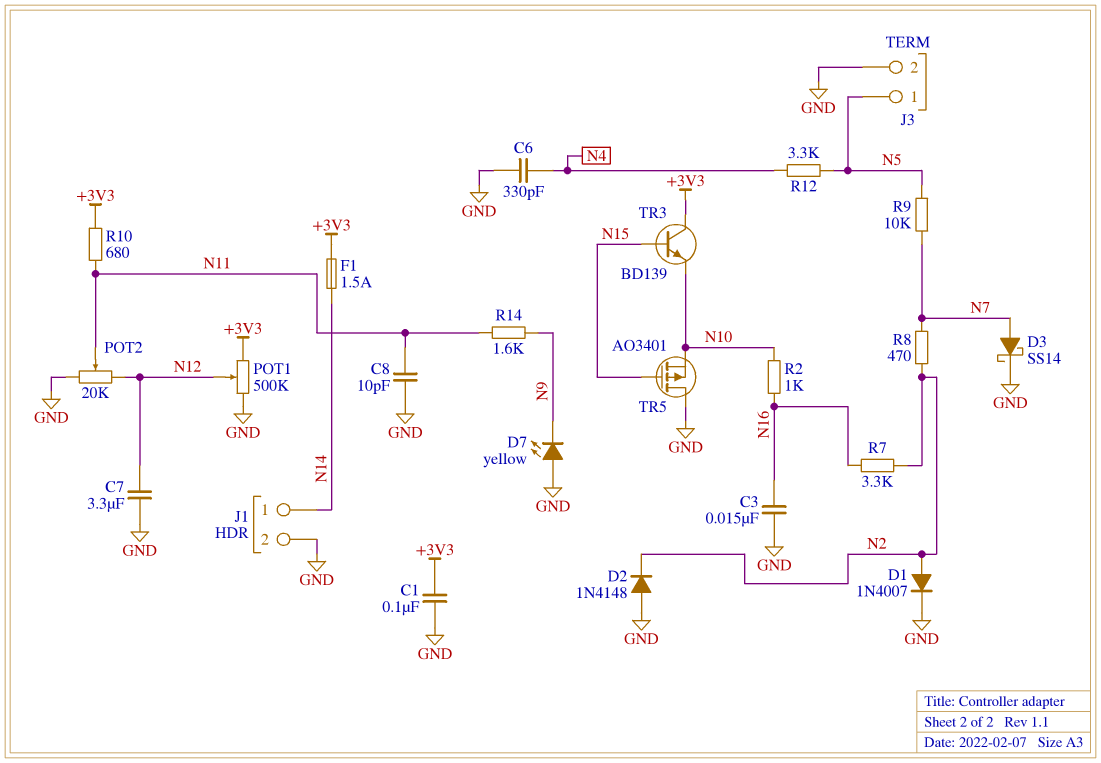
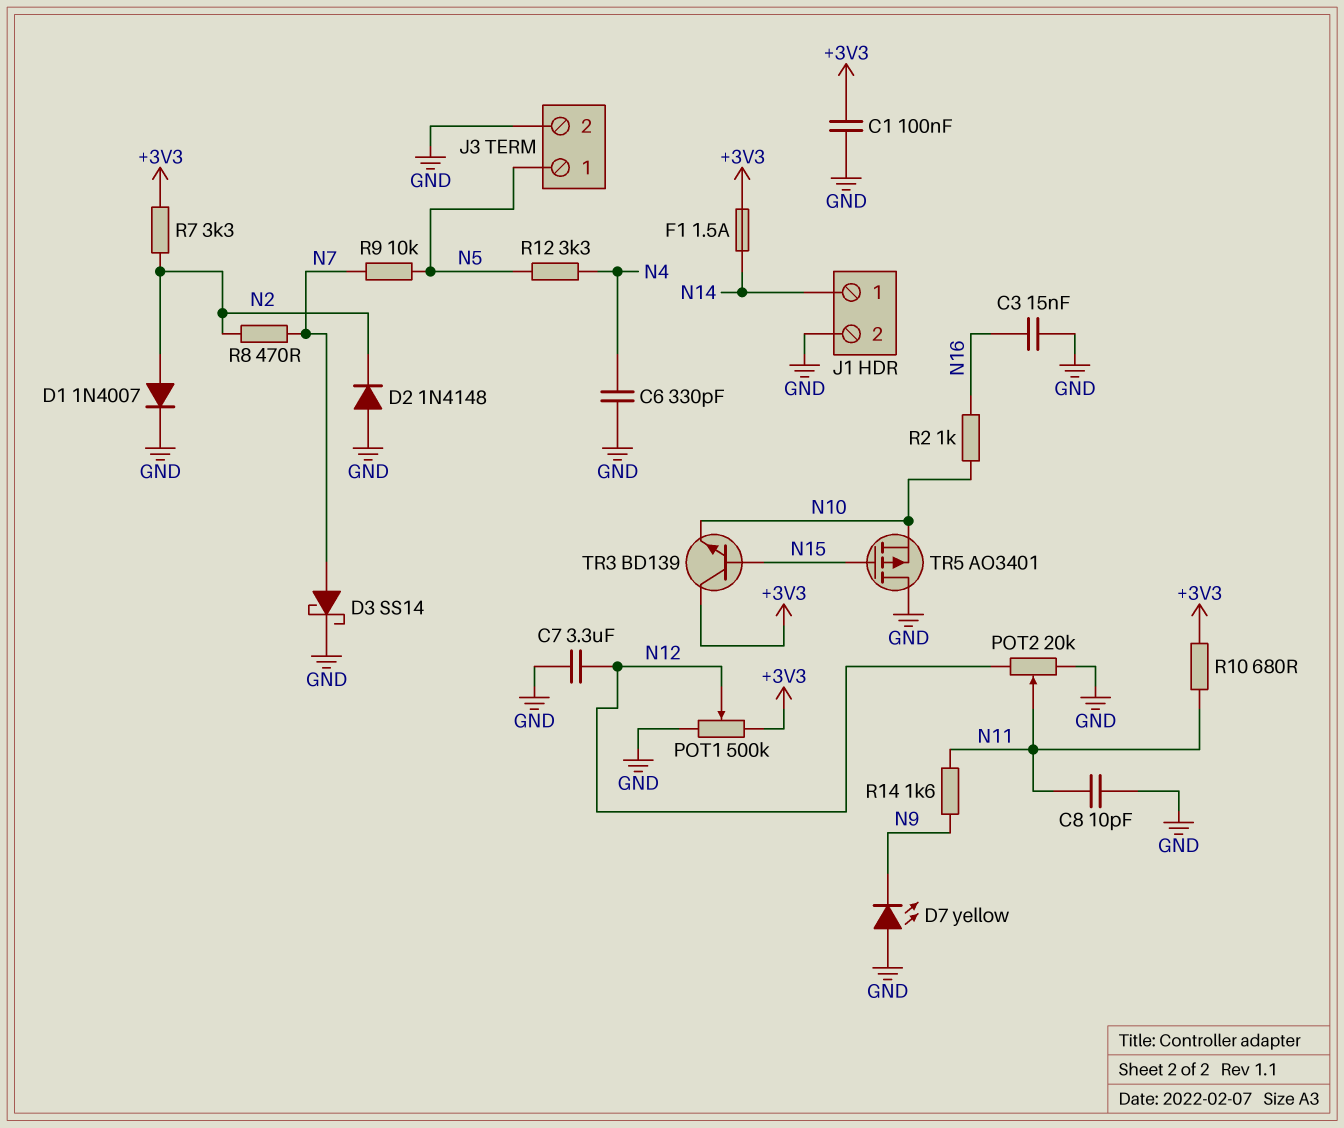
R7: 3.3k (N2, N16) -> 3.3k (+3V3, N2)

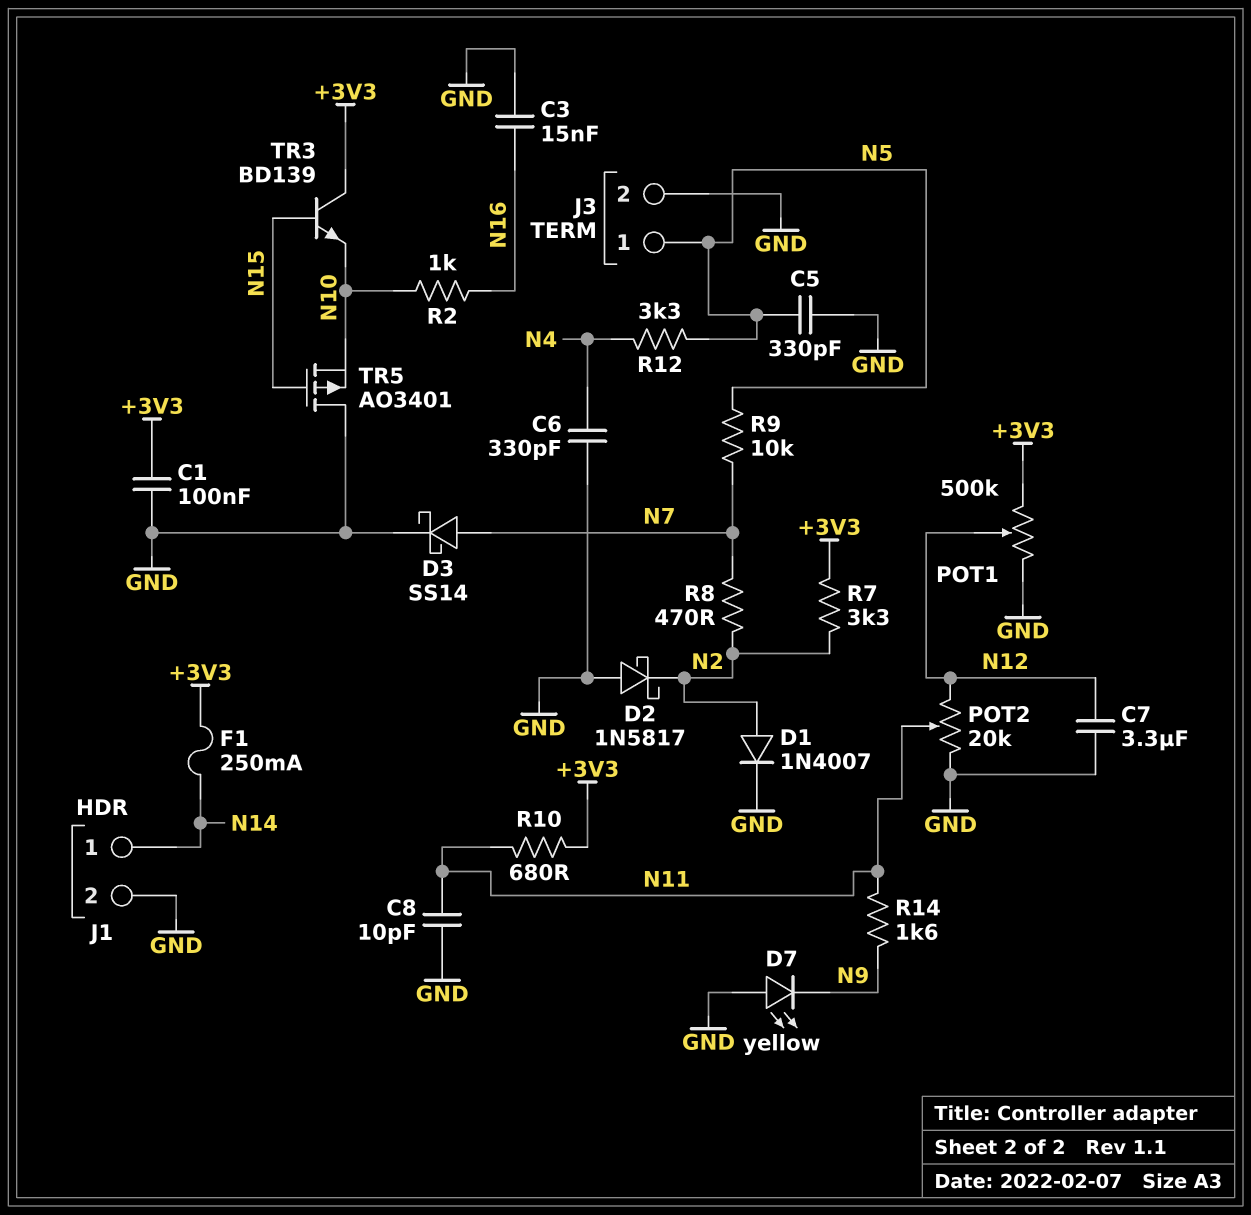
C5: none -> 330pF (GND, N5)
D2: diode 1N4148 (A GND, K N2) -> schottky 1N5817 (A GND, K N2)
F1: 1.5A (+3V3, N14) -> 250mA (+3V3, N14)

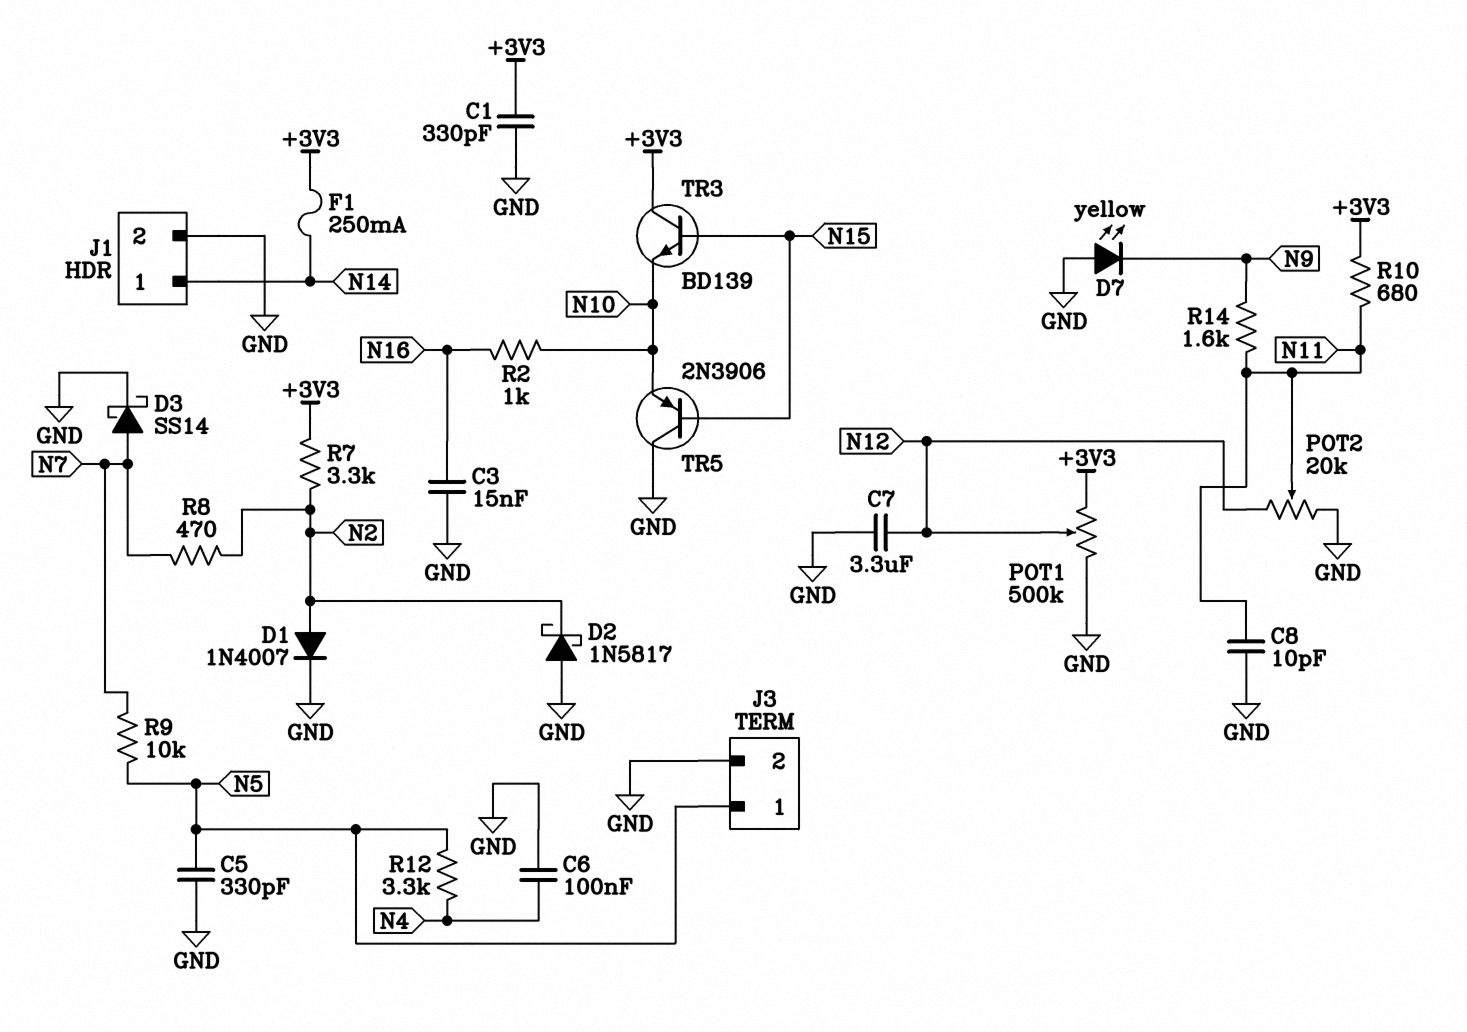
C1: 100nF (+3V3, GND) -> 330pF (+3V3, GND)
C6: 330pF (GND, N4) -> 100nF (GND, N4)
TR5: PMOS AO3401 (G N15, D GND, S N10) -> PNP 2N3906 (B N15, C GND, E N10)

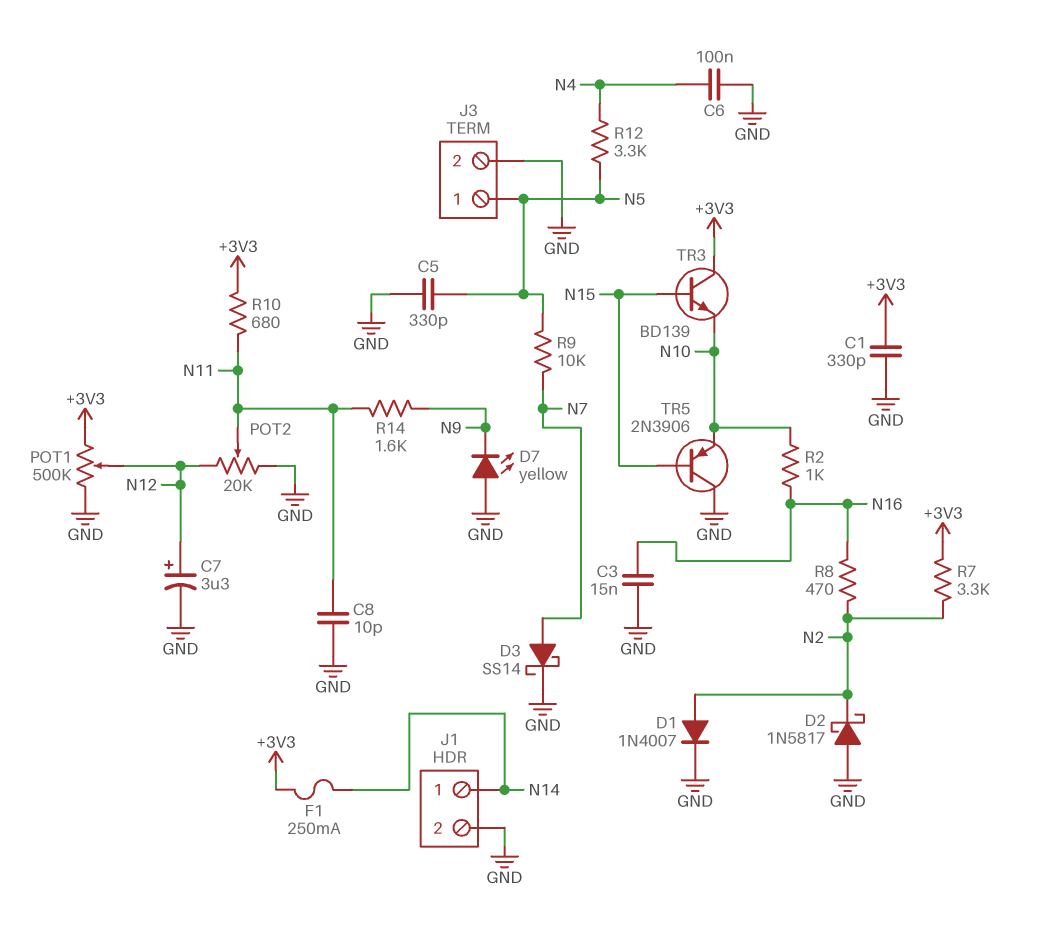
C7: 3.3uF (GND, N12) -> 3.3uF (plus N12, minus GND)
R8: 470 (N2, N7) -> 470 (N2, N16)

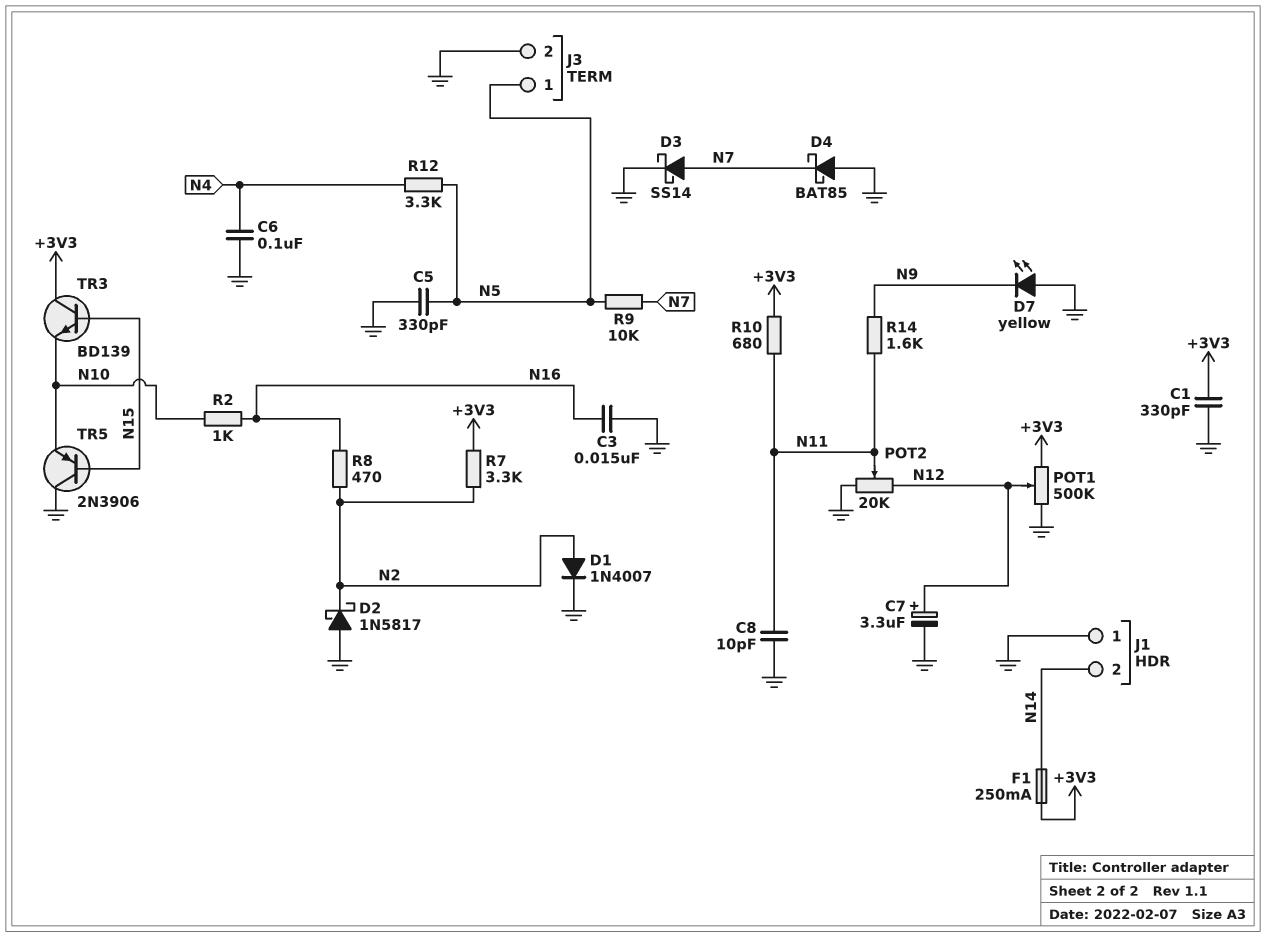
D4: none -> schottky BAT85 (A GND, K N7)
J1 pin 1: N14 -> GND
J1 pin 2: GND -> N14

